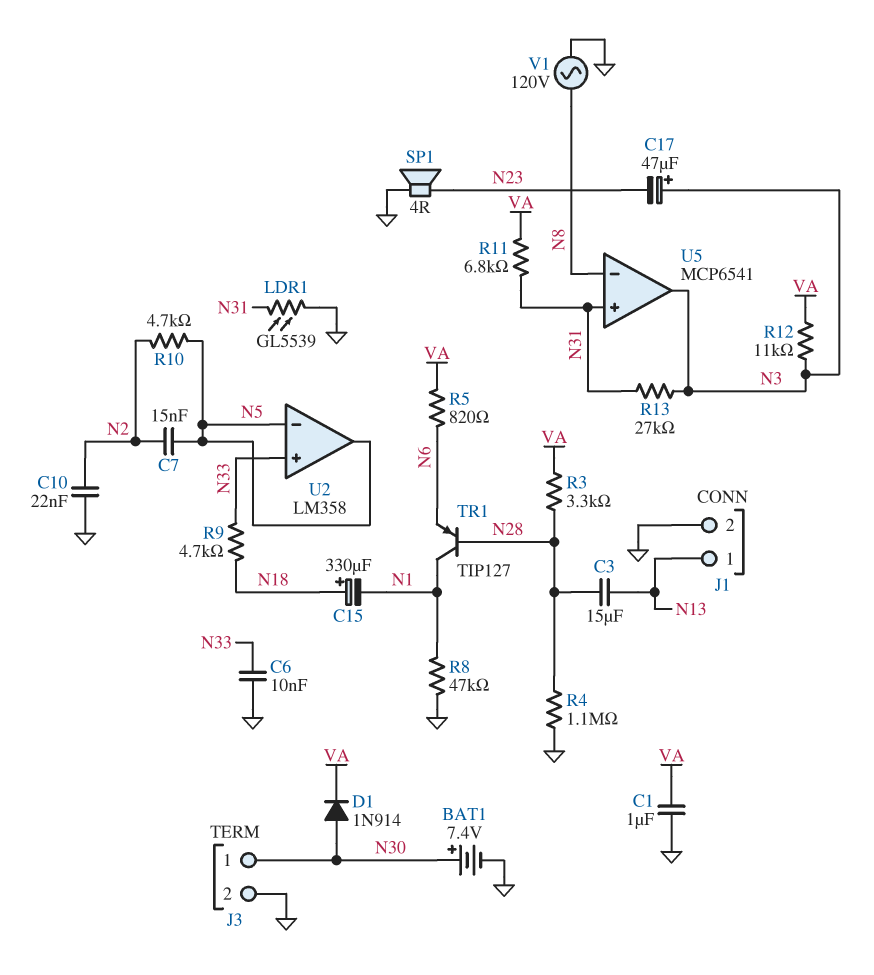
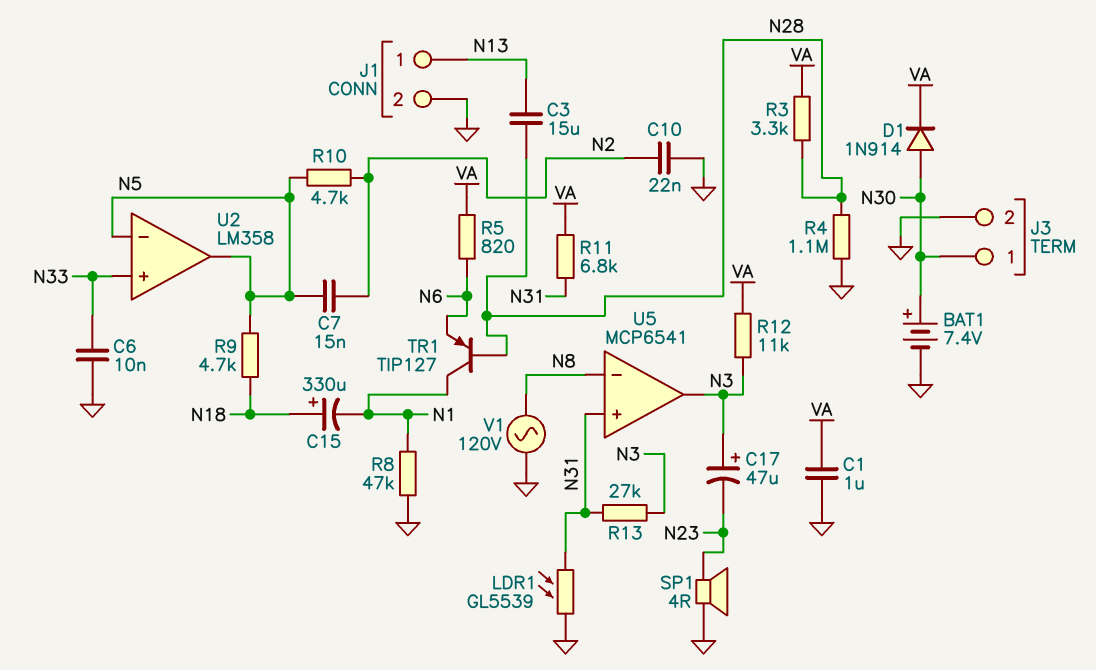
R9: 4.7k (N18, N33) -> 4.7k (N5, N18)

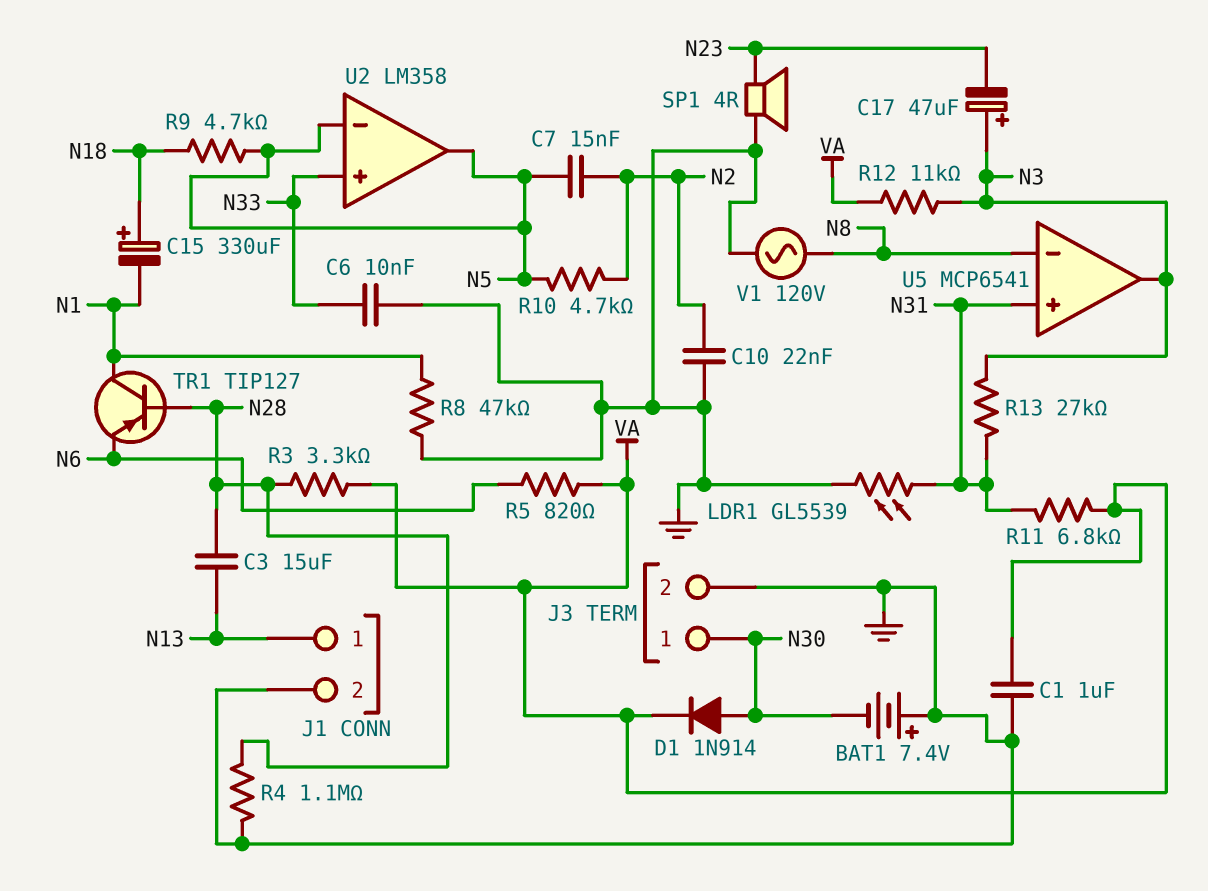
BAT1: 7.4V (plus N30, minus GND) -> 7.4V (plus GND, minus N30)

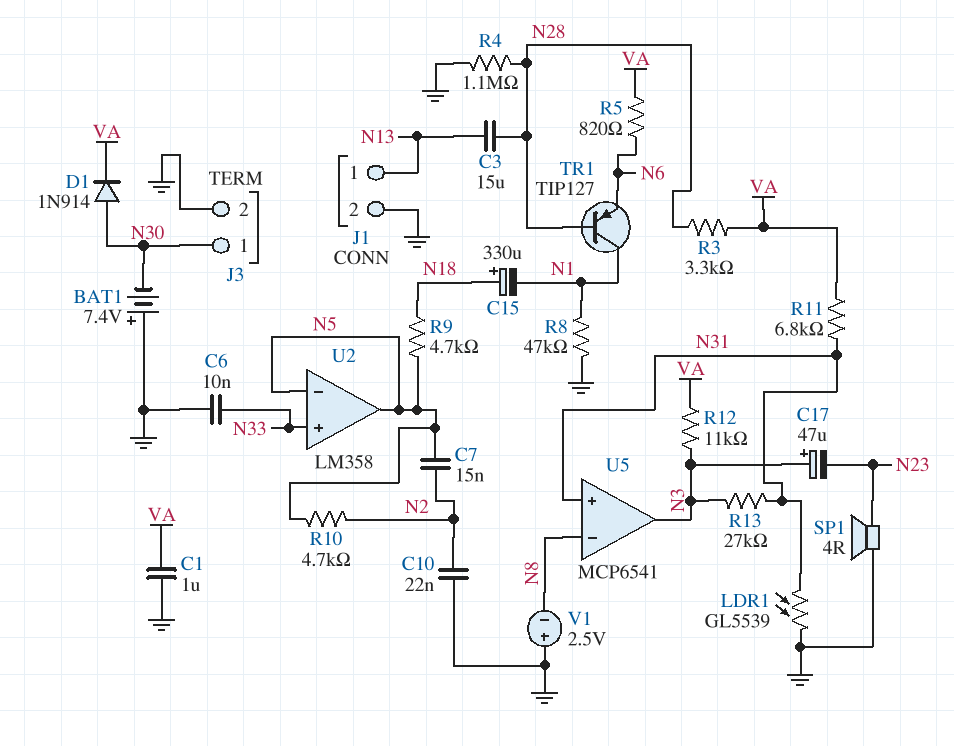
V1: AC 120V (GND, N8) -> 2.5V (plus GND, minus N8)

